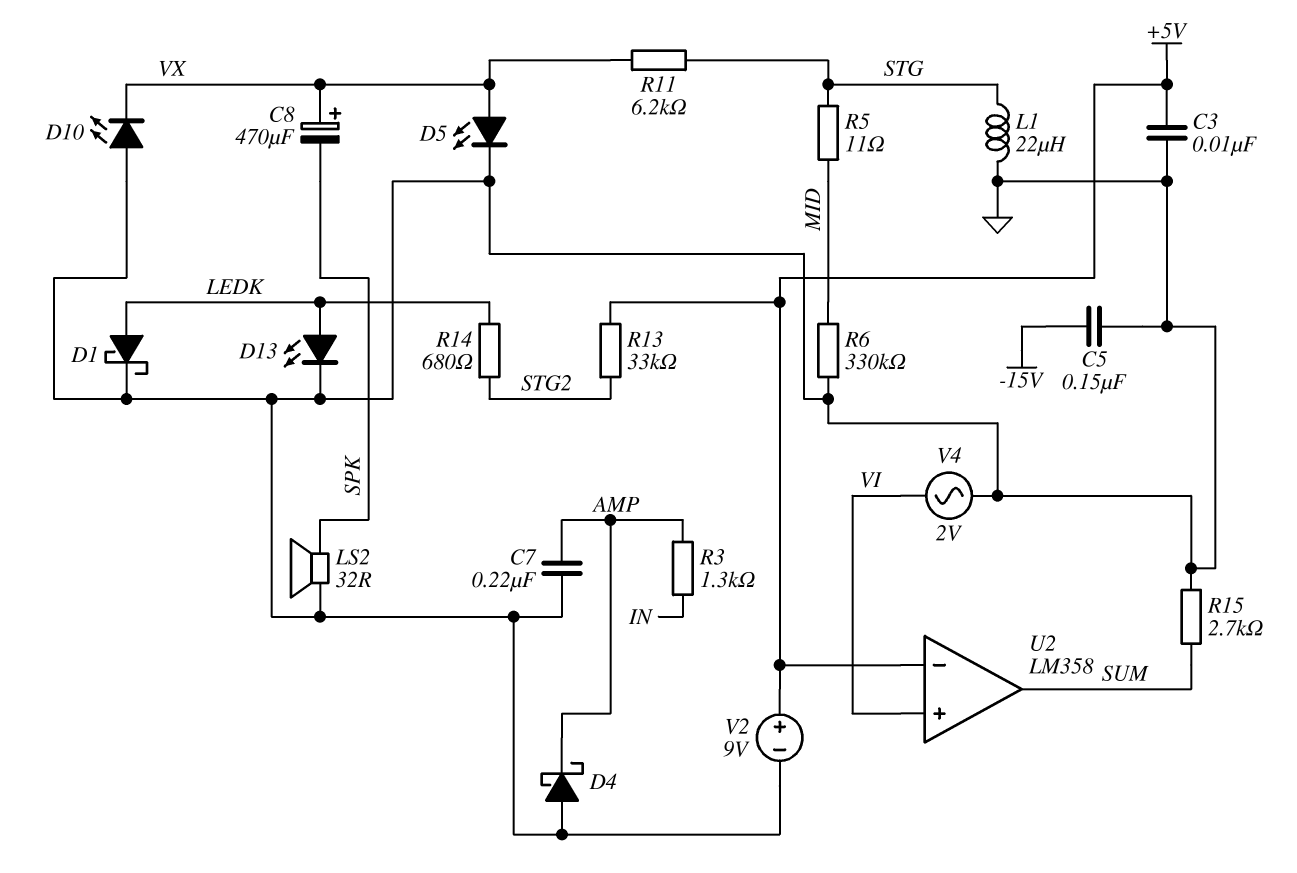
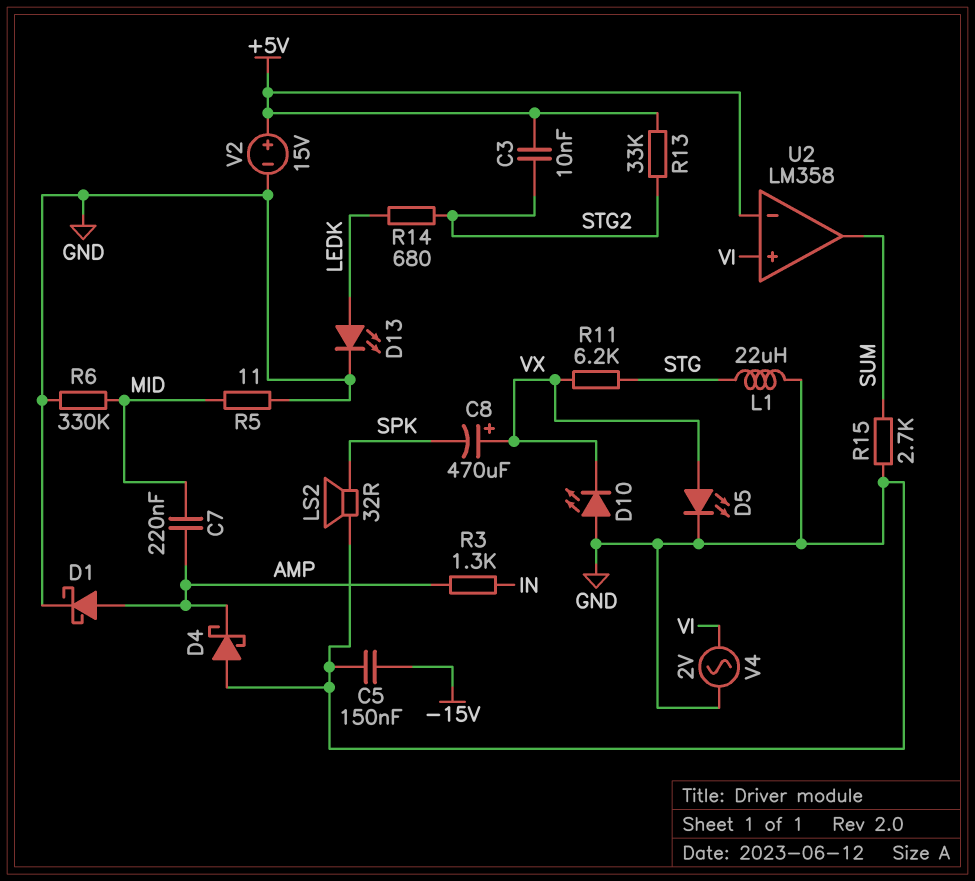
C3: 10nF (+5V, GND) -> 10nF (+5V, STG2)
C7: 220nF (AMP, GND) -> 220nF (AMP, MID)
D1: schottky (A LEDK, K GND) -> schottky (A AMP, K GND)
R5: 11 (MID, STG) -> 11 (GND, MID)
V2: 9V (plus +5V, minus GND) -> 15V (plus +5V, minus GND)

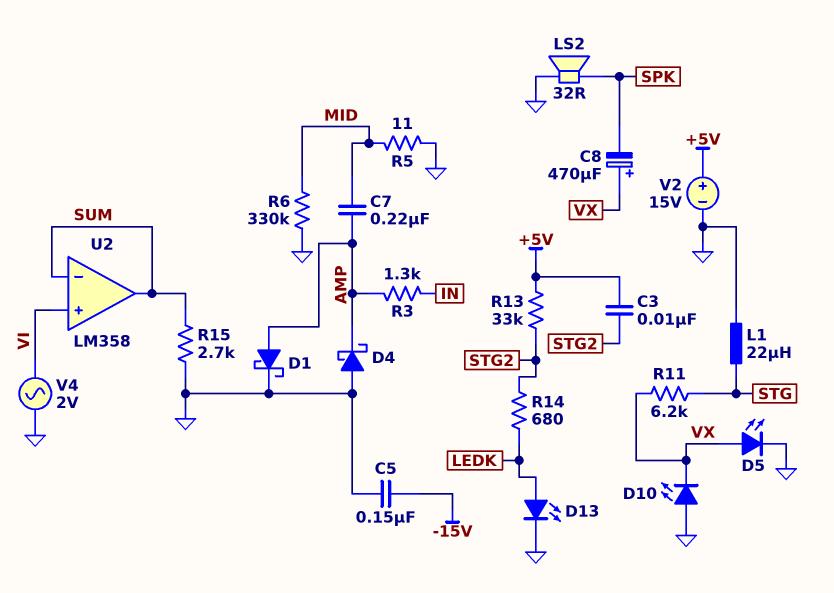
U2 pin in-: +5V -> SUM

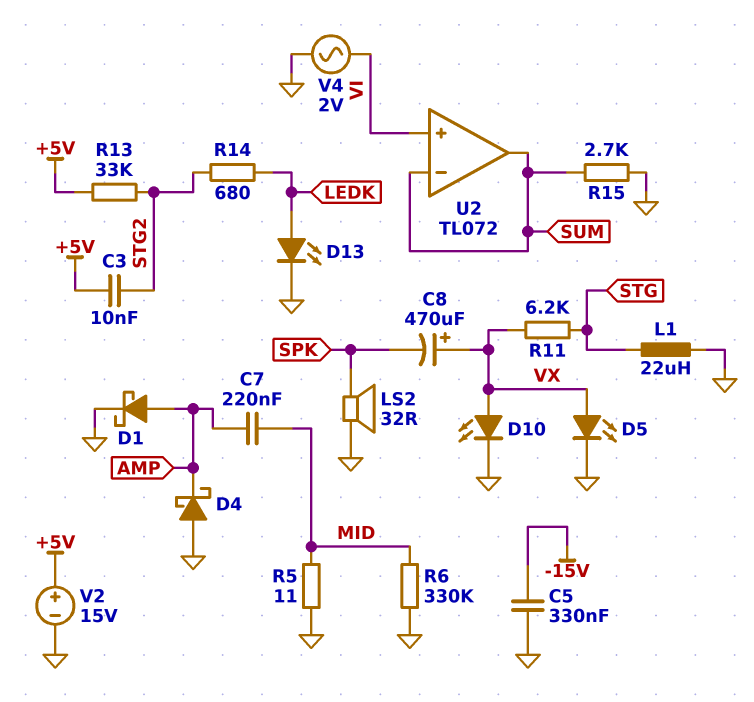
C5: 150nF (-15V, GND) -> 330nF (-15V, GND)
D10: LED (A GND, K VX) -> LED (A VX, K GND)
R3: 1.3k (AMP, IN) -> none
U2: LM358 -> TL072

